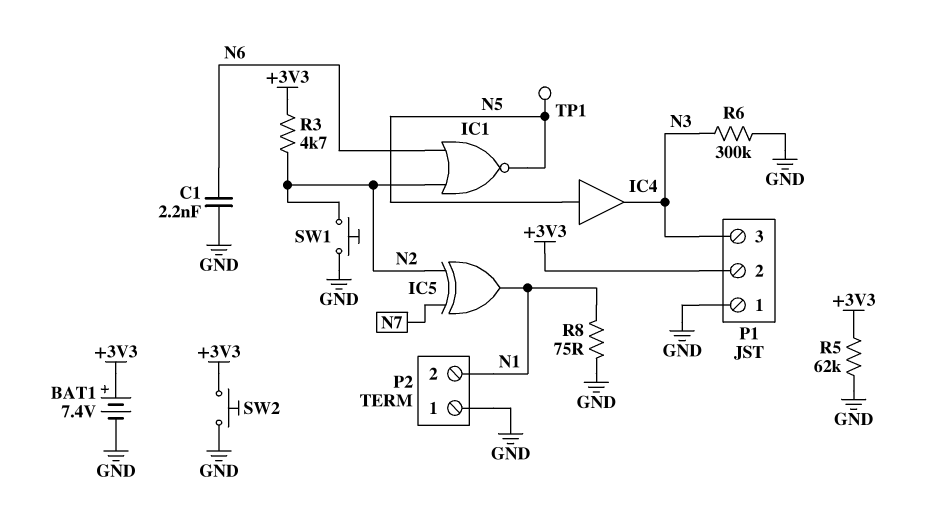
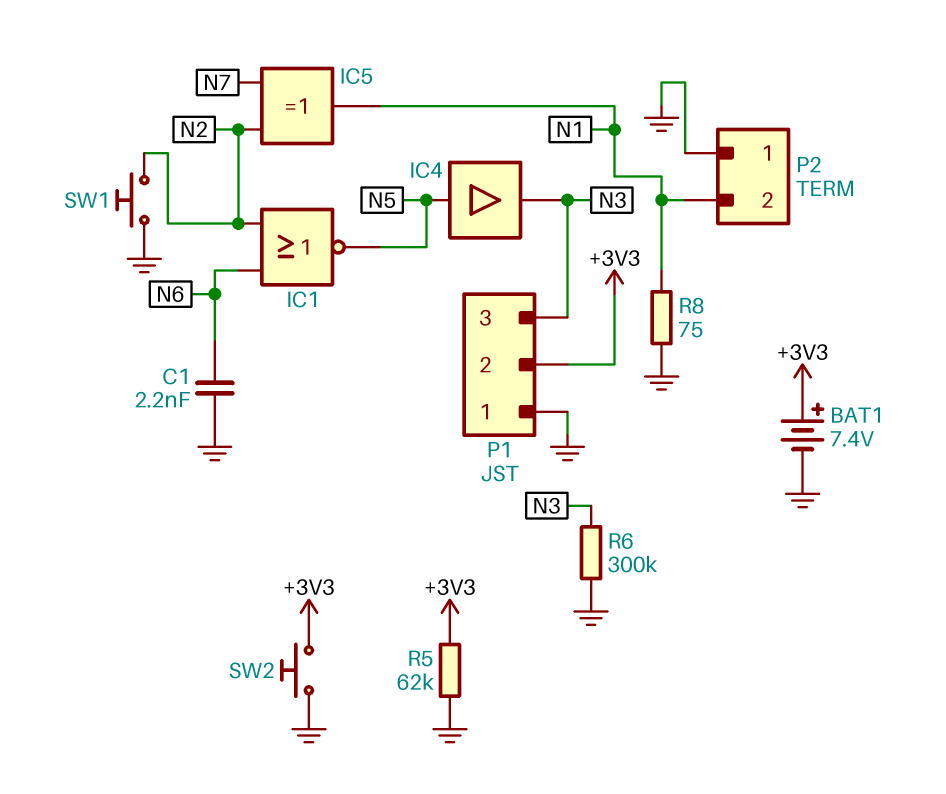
R3: 4.7k (+3V3, N2) -> none
TP1: test point (N5) -> none

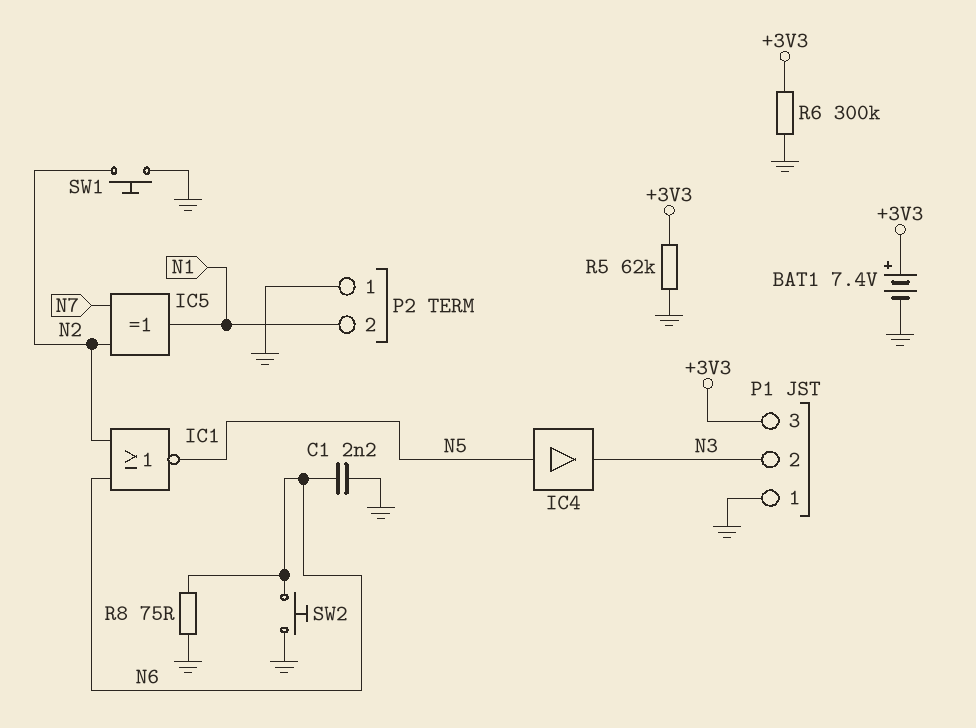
P1 pin 2: +3V3 -> N3
P1 pin 3: N3 -> +3V3
R6: 300k (GND, N3) -> 300k (+3V3, GND)
R8: 75 (GND, N1) -> 75 (GND, N6)
SW2: button (+3V3, GND) -> button (GND, N6)

